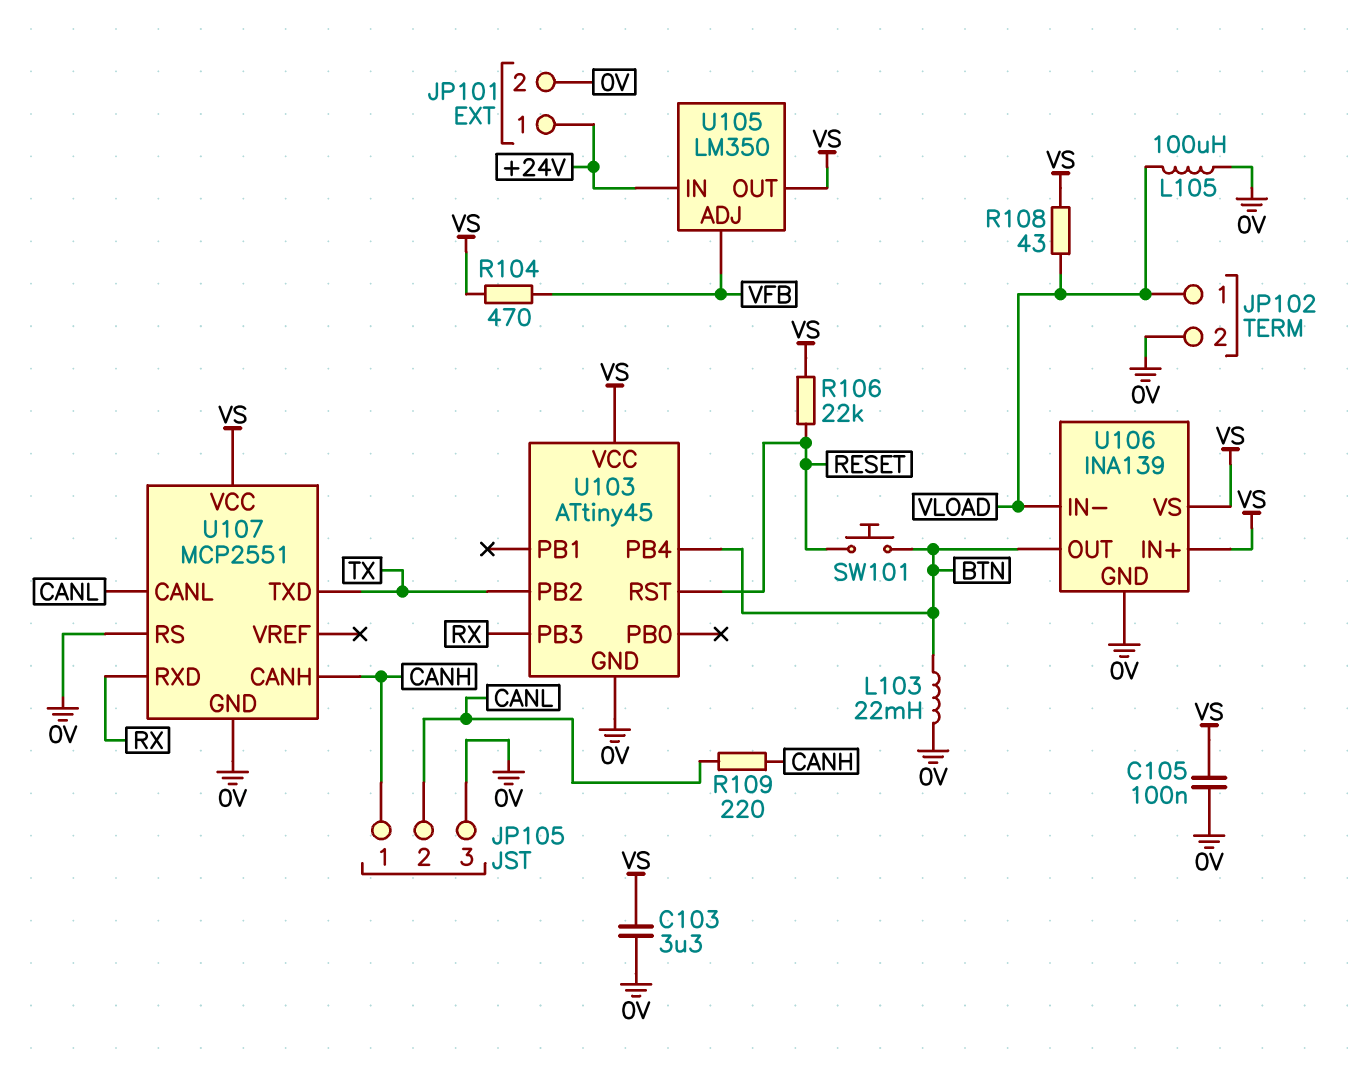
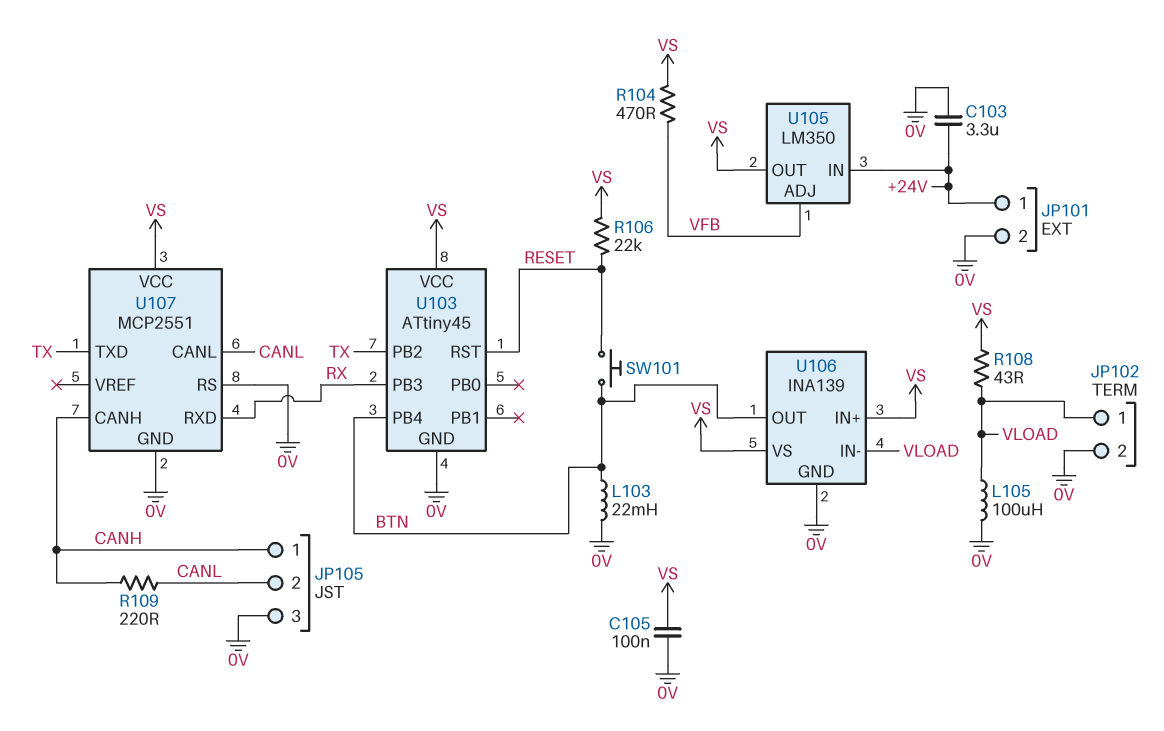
C103: 3.3uF (0V, VS) -> 3.3uF (+24V, 0V)

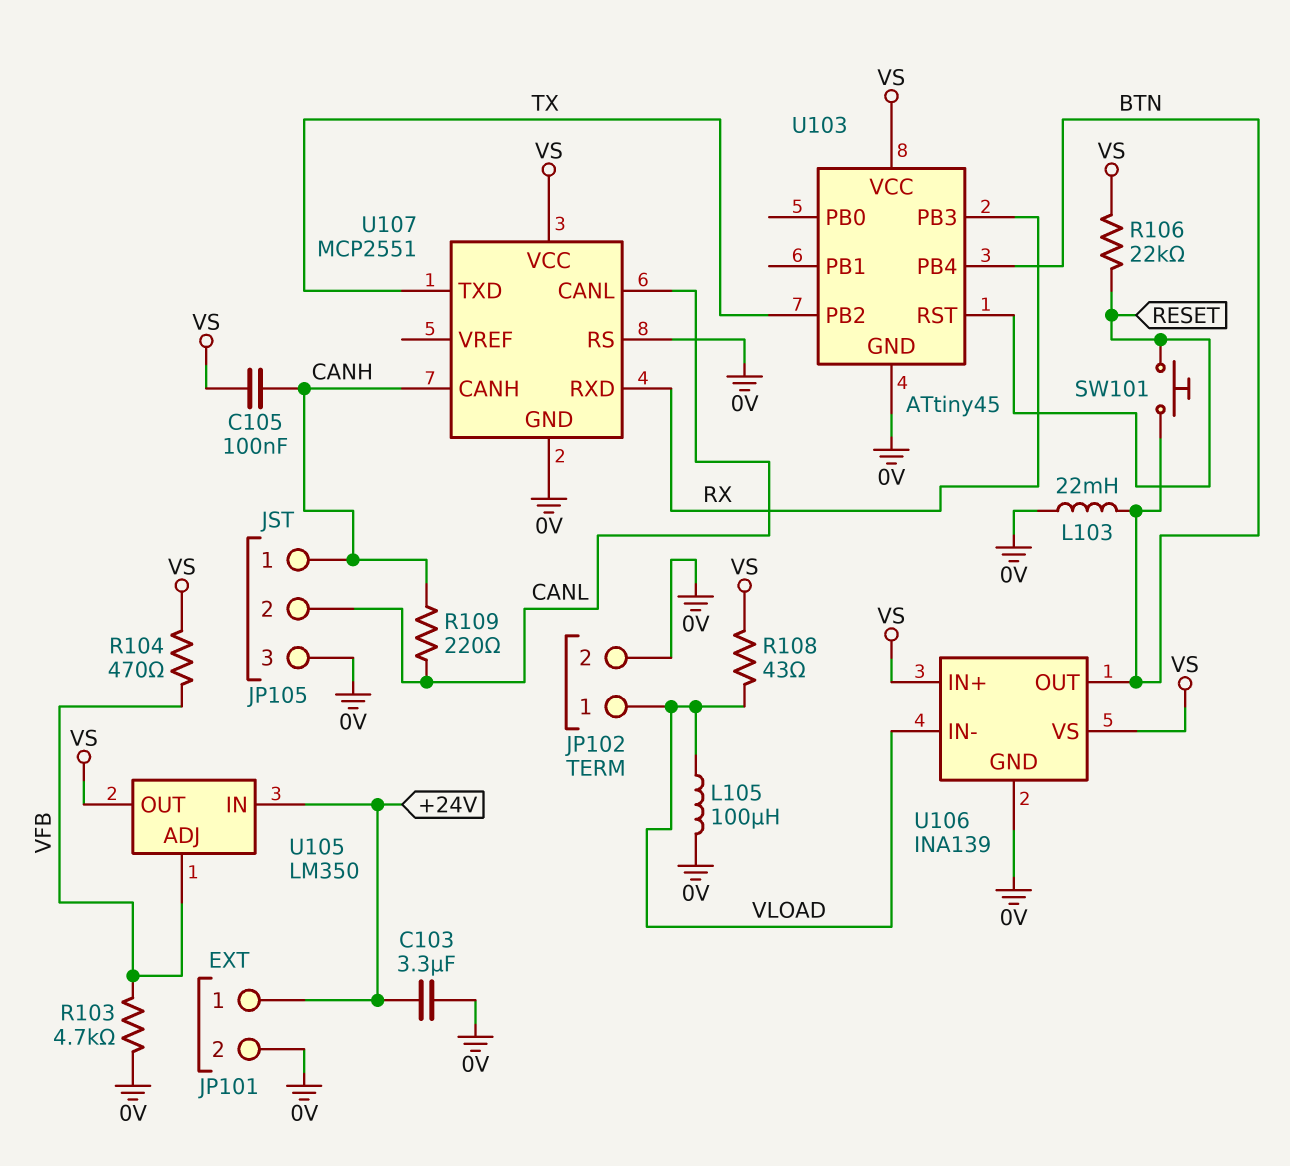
C105: 100nF (0V, VS) -> 100nF (CANH, VS)
R103: none -> 4.7k (0V, VFB)

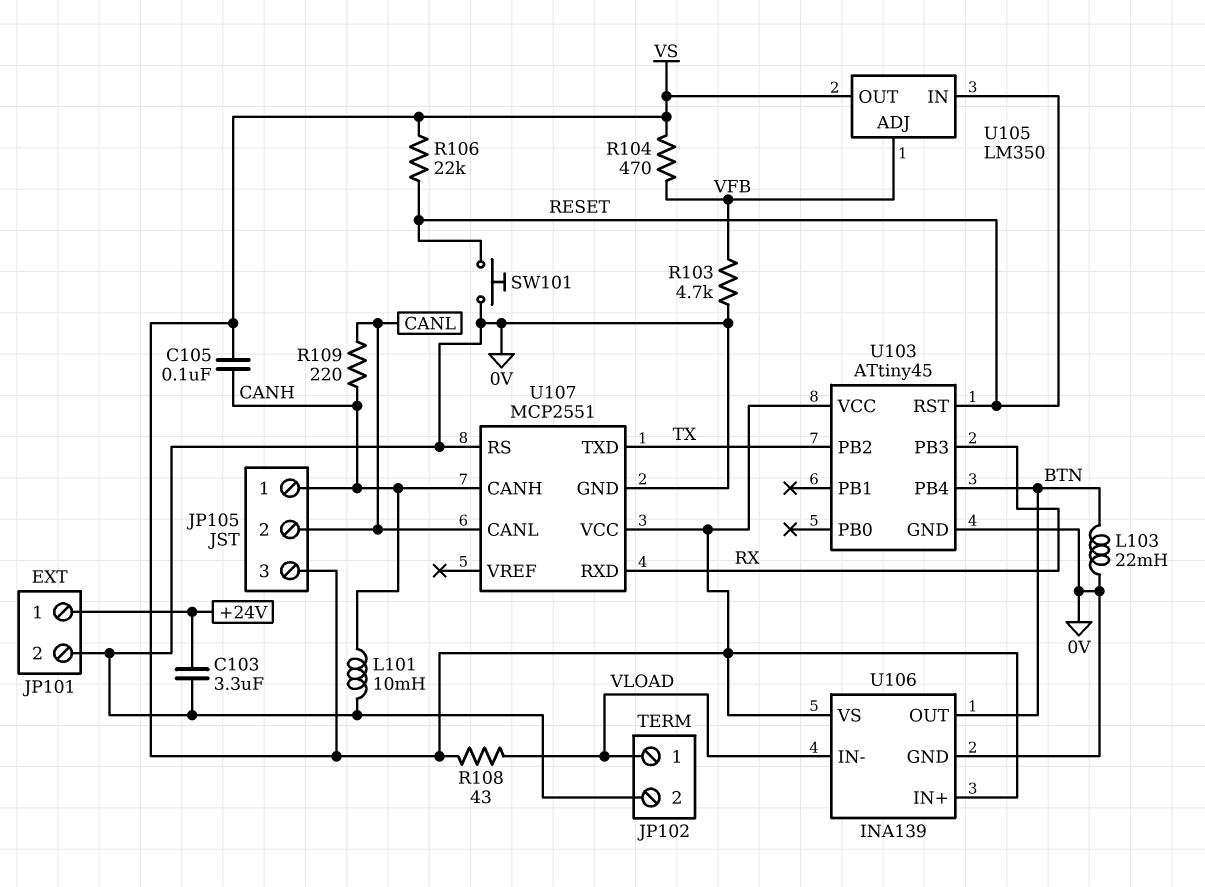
JP105 pin 3: 0V -> VS
L101: none -> 10mH (0V, CANH)
L105: 100uH (0V, VLOAD) -> none
SW101: button (BTN, RESET) -> button (0V, RESET)
U105 pin IN: +24V -> RESET

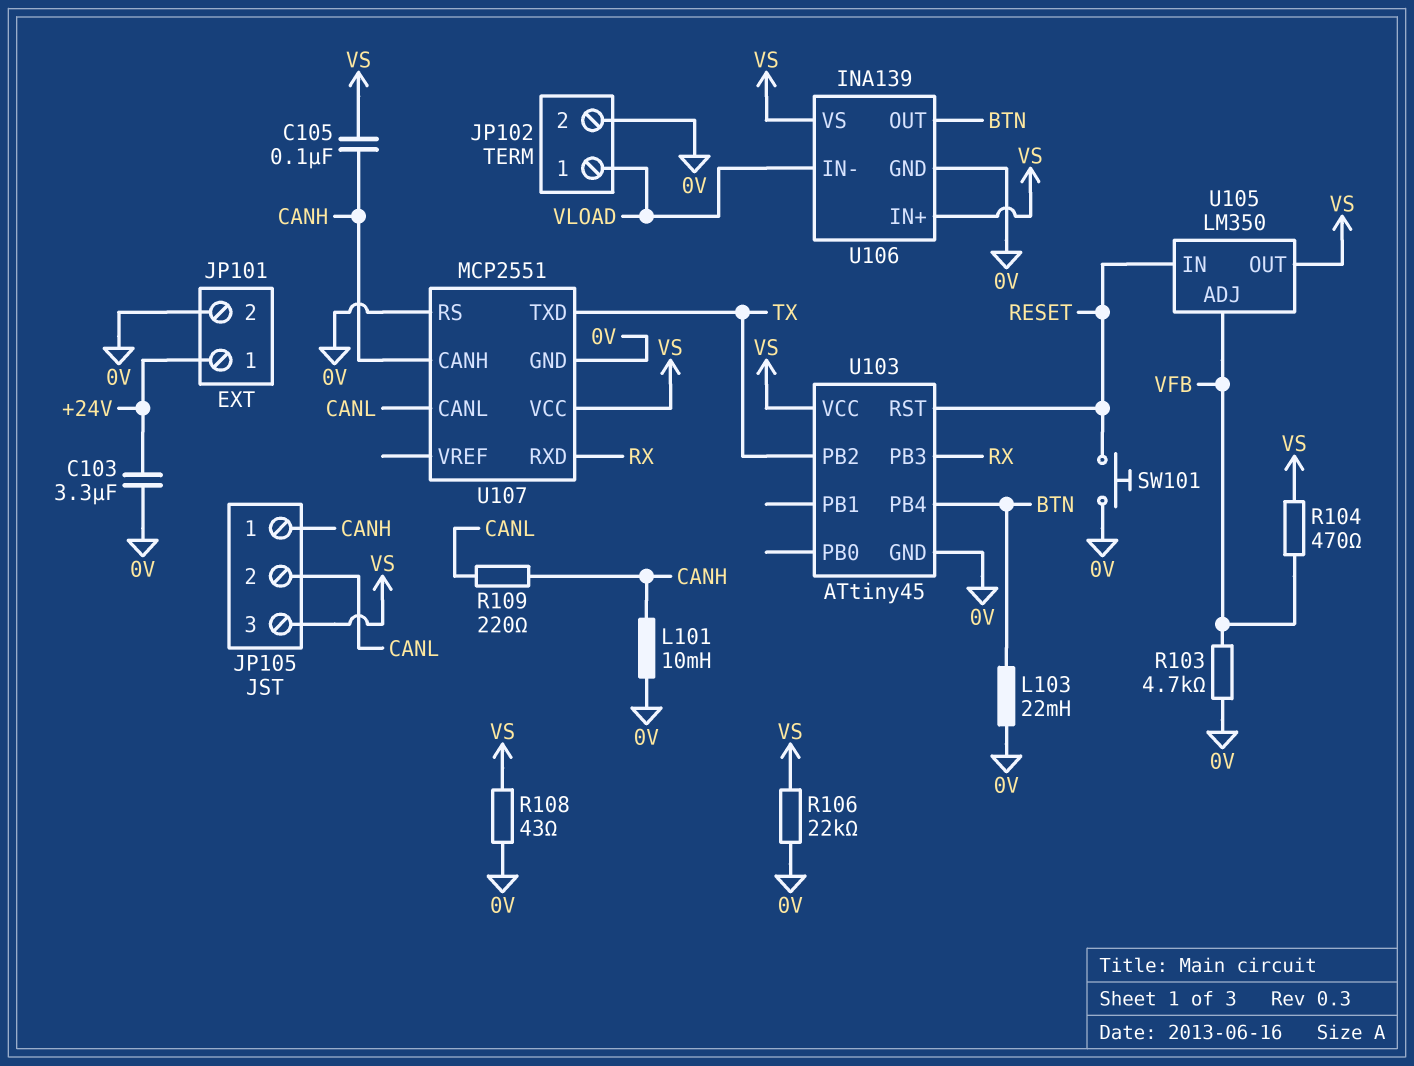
R106: 22k (RESET, VS) -> 22k (0V, VS)
R108: 43 (VLOAD, VS) -> 43 (0V, VS)

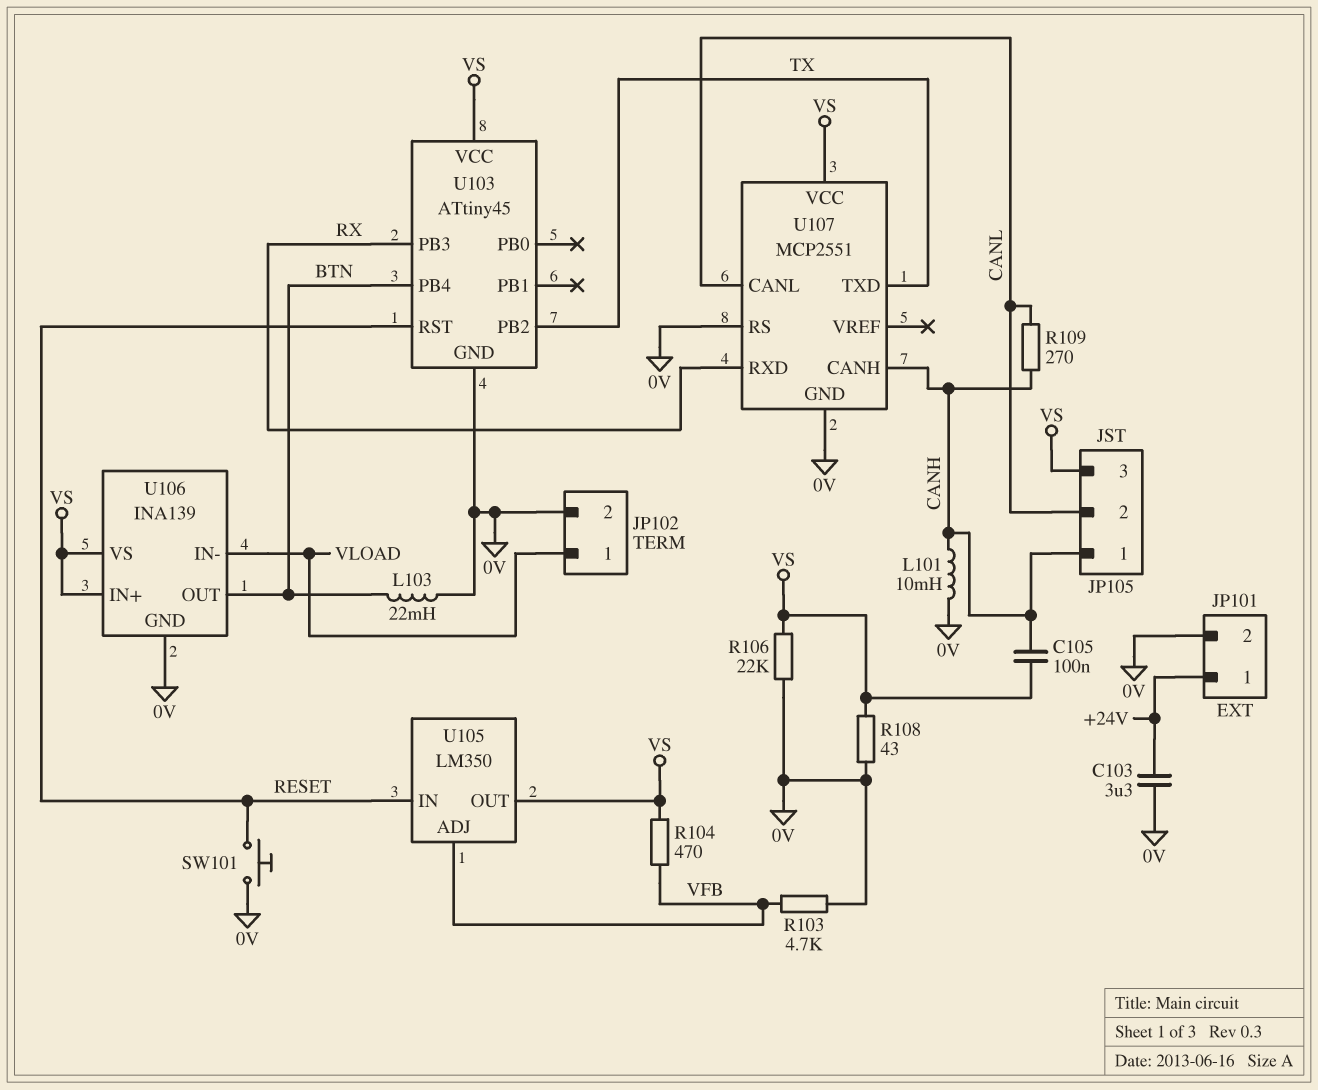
R109: 220 (CANH, CANL) -> 270 (CANH, CANL)

